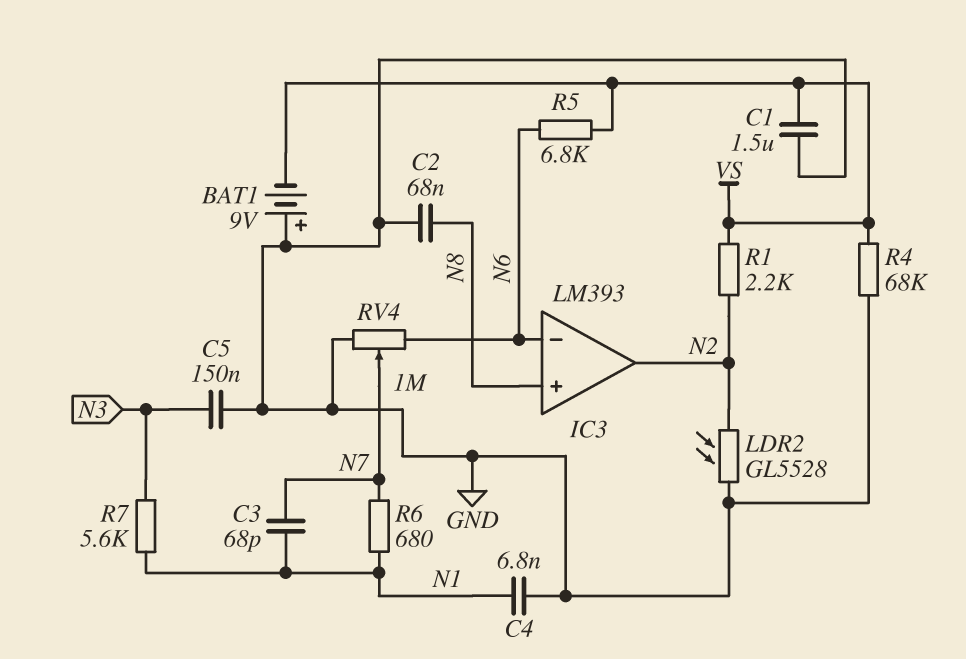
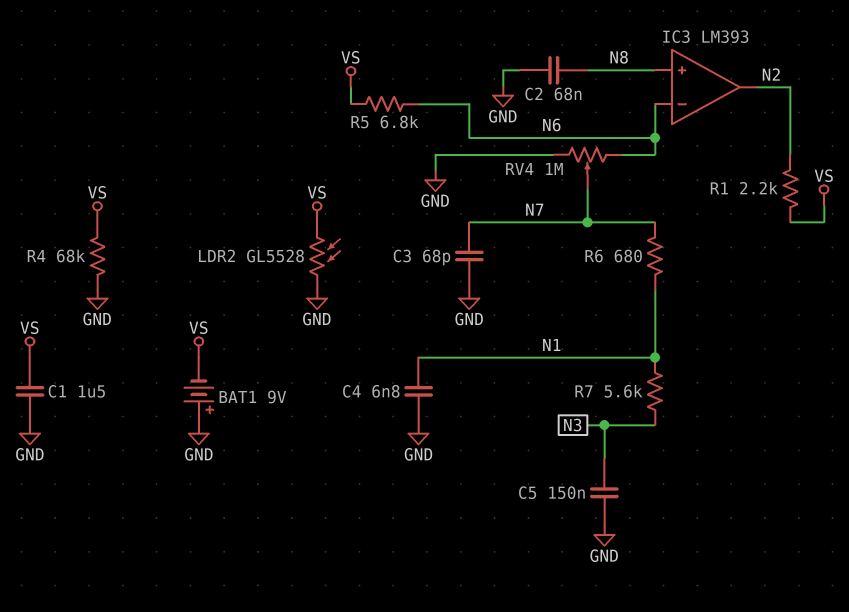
C3: 68pF (N1, N7) -> 68pF (GND, N7)
LDR2: GL5528 (GND, N2) -> GL5528 (GND, VS)

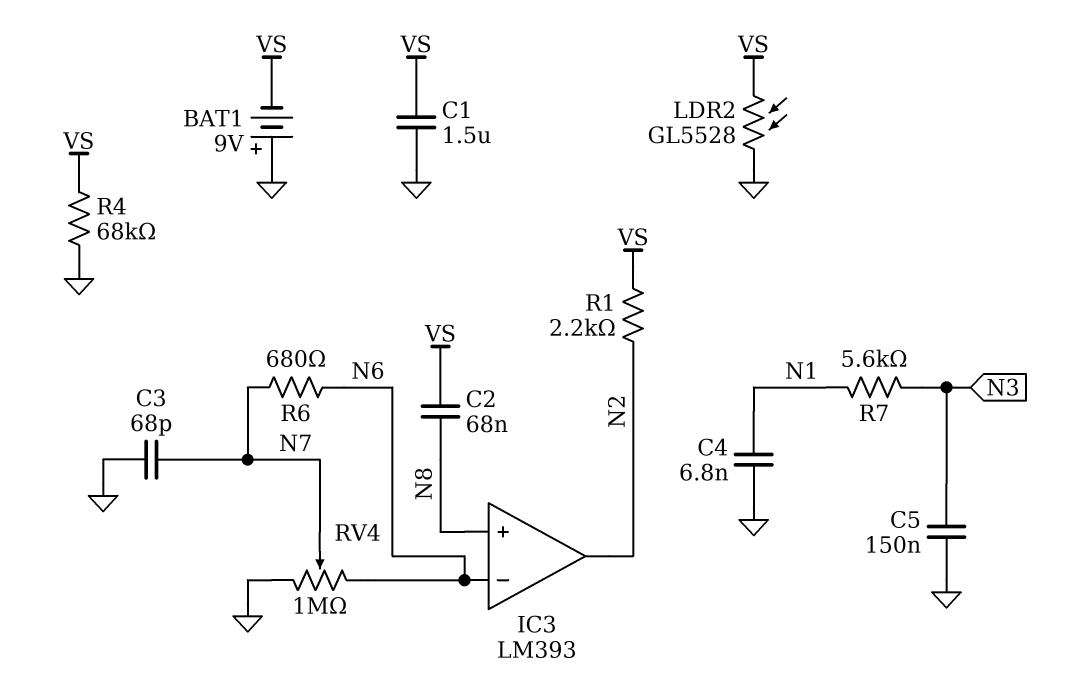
C2: 68nF (GND, N8) -> 68nF (N8, VS)
R5: 6.8k (N6, VS) -> none
R6: 680 (N1, N7) -> 680 (N6, N7)

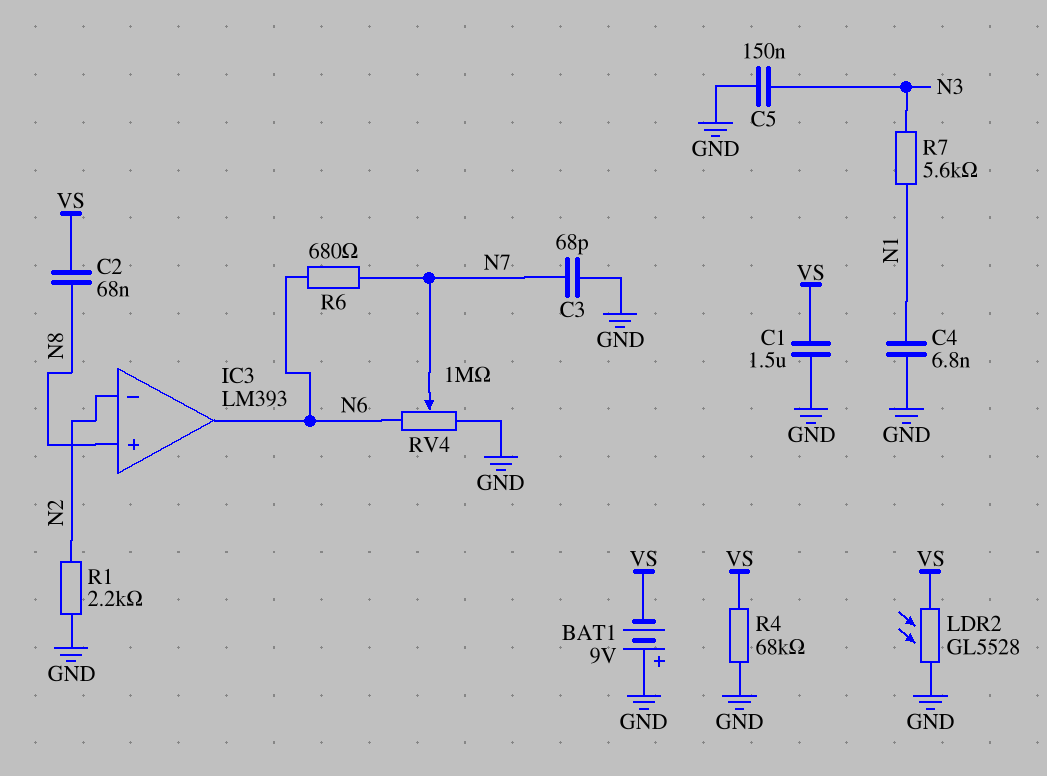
IC3 pin in-: N6 -> N2
IC3 pin out: N2 -> N6
R1: 2.2k (N2, VS) -> 2.2k (GND, N2)

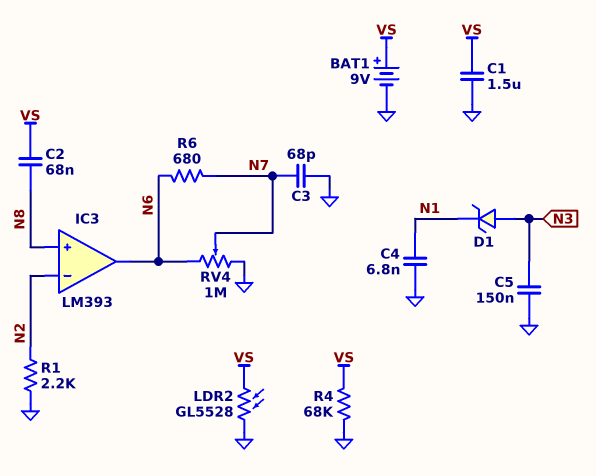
BAT1: 9V (plus GND, minus VS) -> 9V (plus VS, minus GND)
D1: none -> zener (A N3, K N1)
R7: 5.6k (N1, N3) -> none

